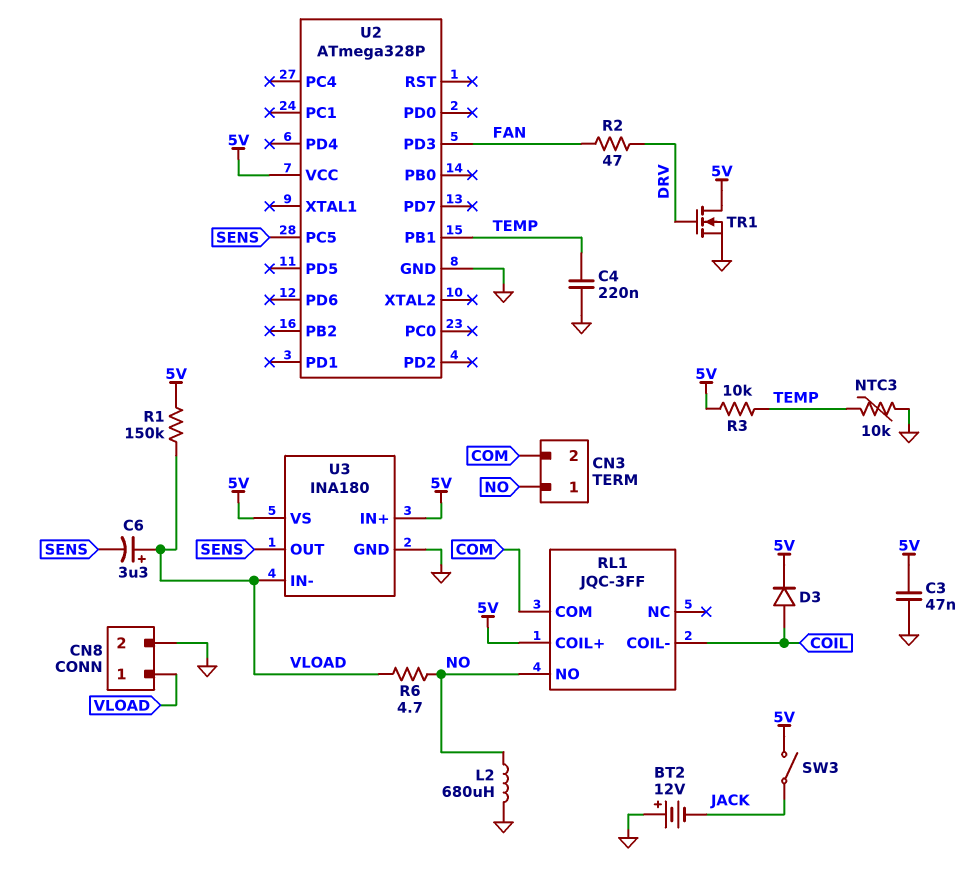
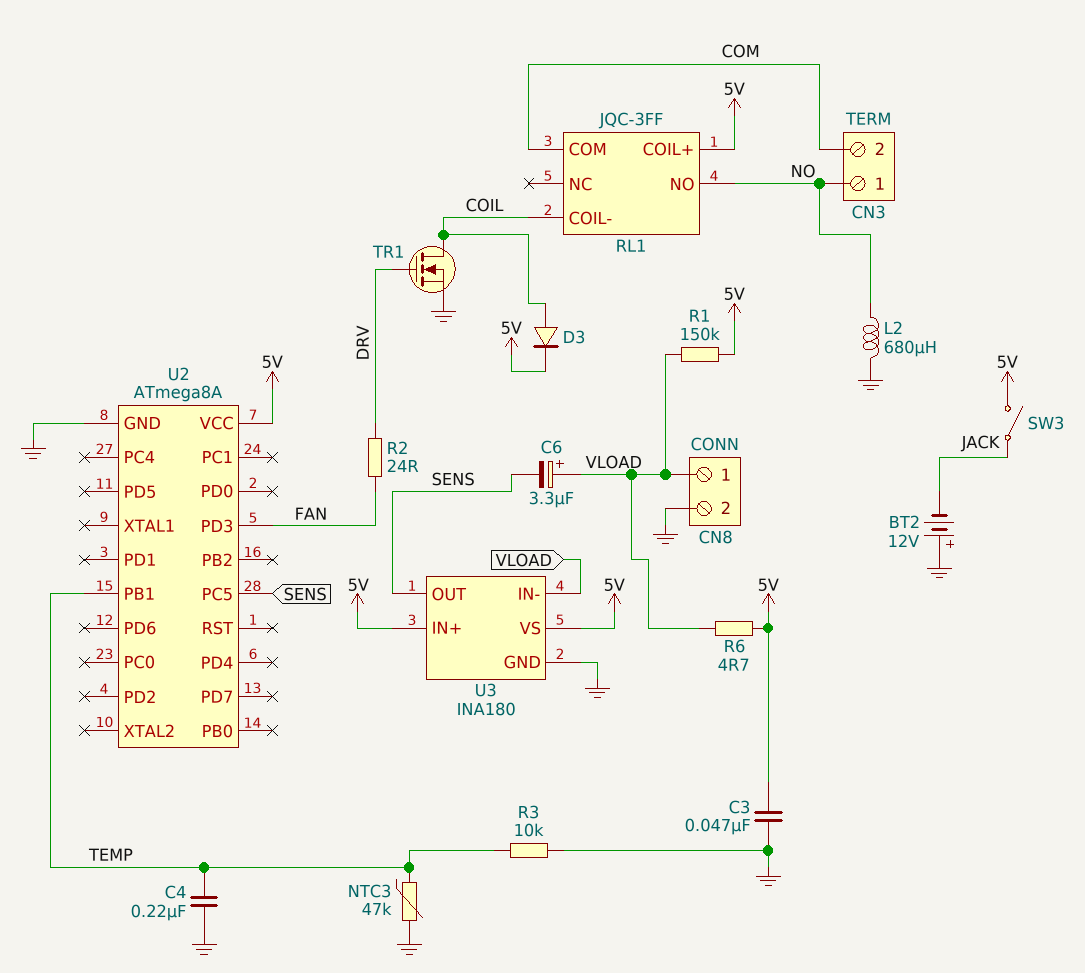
NTC3: 10k (GND, TEMP) -> 47k (GND, TEMP)
R2: 47 (DRV, FAN) -> 24 (DRV, FAN)
R3: 10k (5V, TEMP) -> 10k (GND, TEMP)
R6: 4.7 (NO, VLOAD) -> 4.7 (5V, VLOAD)
TR1: NMOS (G DRV, D 5V, S GND) -> NMOS (G DRV, D COIL, S GND)
U2: ATmega328P -> ATmega8A

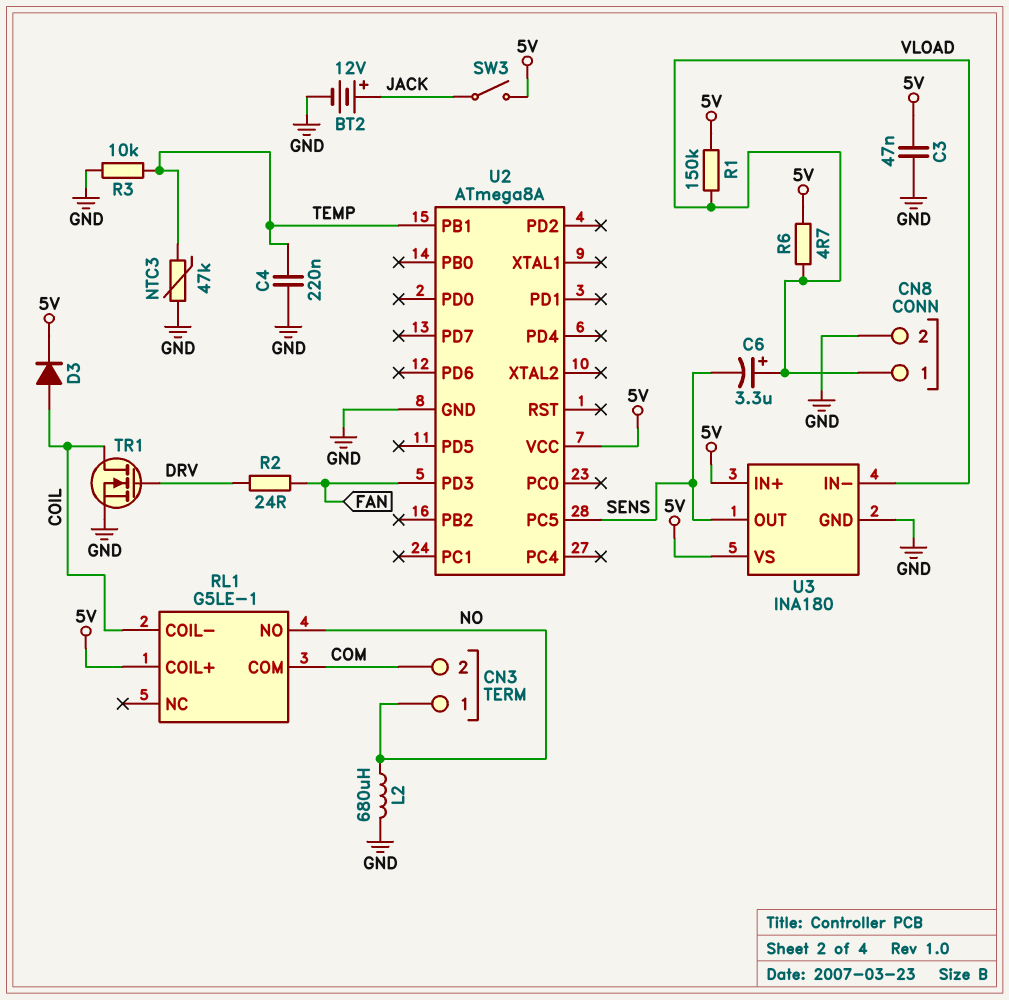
BT2: 12V (plus GND, minus JACK) -> 12V (plus JACK, minus GND)
RL1: JQC-3FF -> G5LE-1

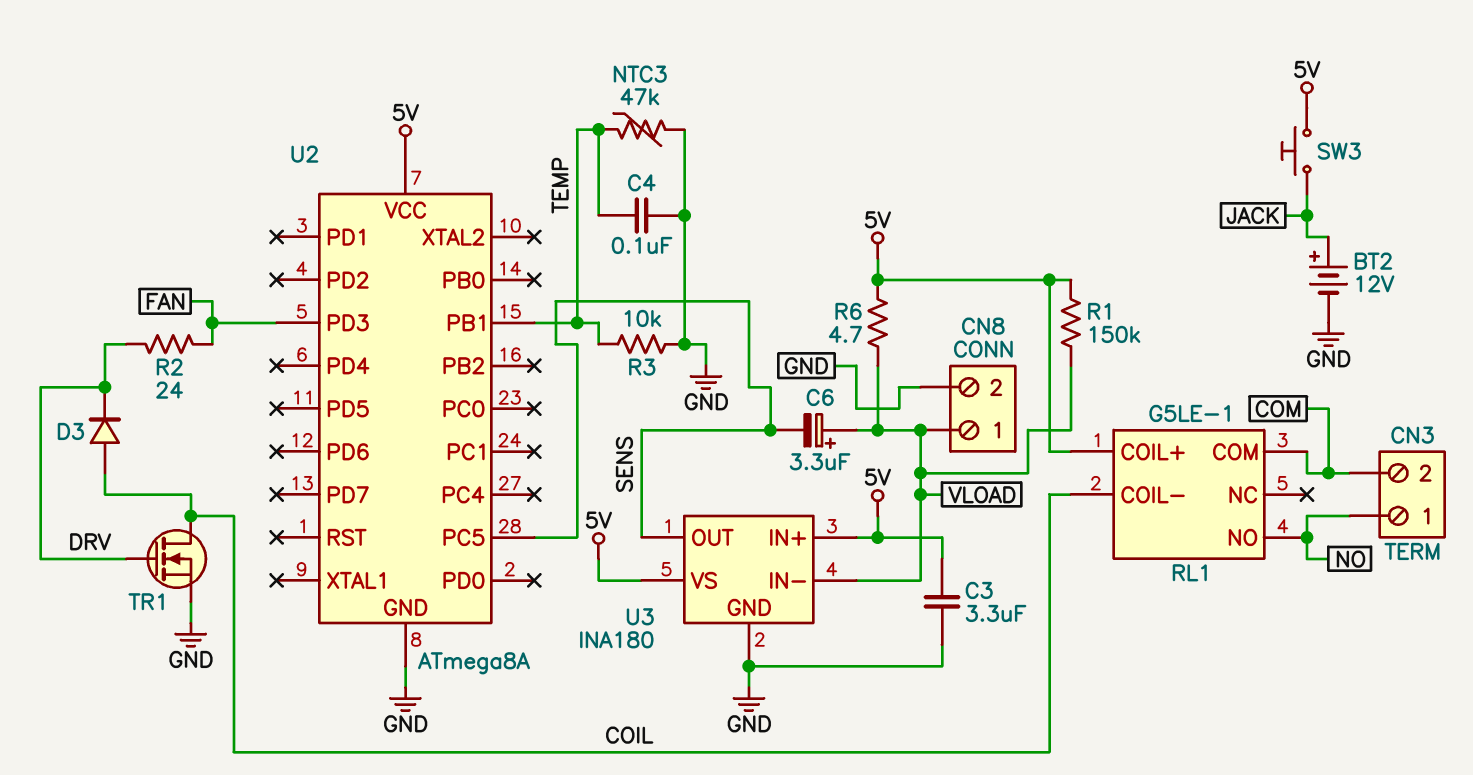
C3: 47nF (5V, GND) -> 3.3uF (5V, GND)
C4: 220nF (GND, TEMP) -> 100nF (GND, TEMP)
D3: diode (A COIL, K 5V) -> diode (A COIL, K DRV)
L2: 680uH (GND, NO) -> none
SW3: switch (5V, JACK) -> button (5V, JACK)

